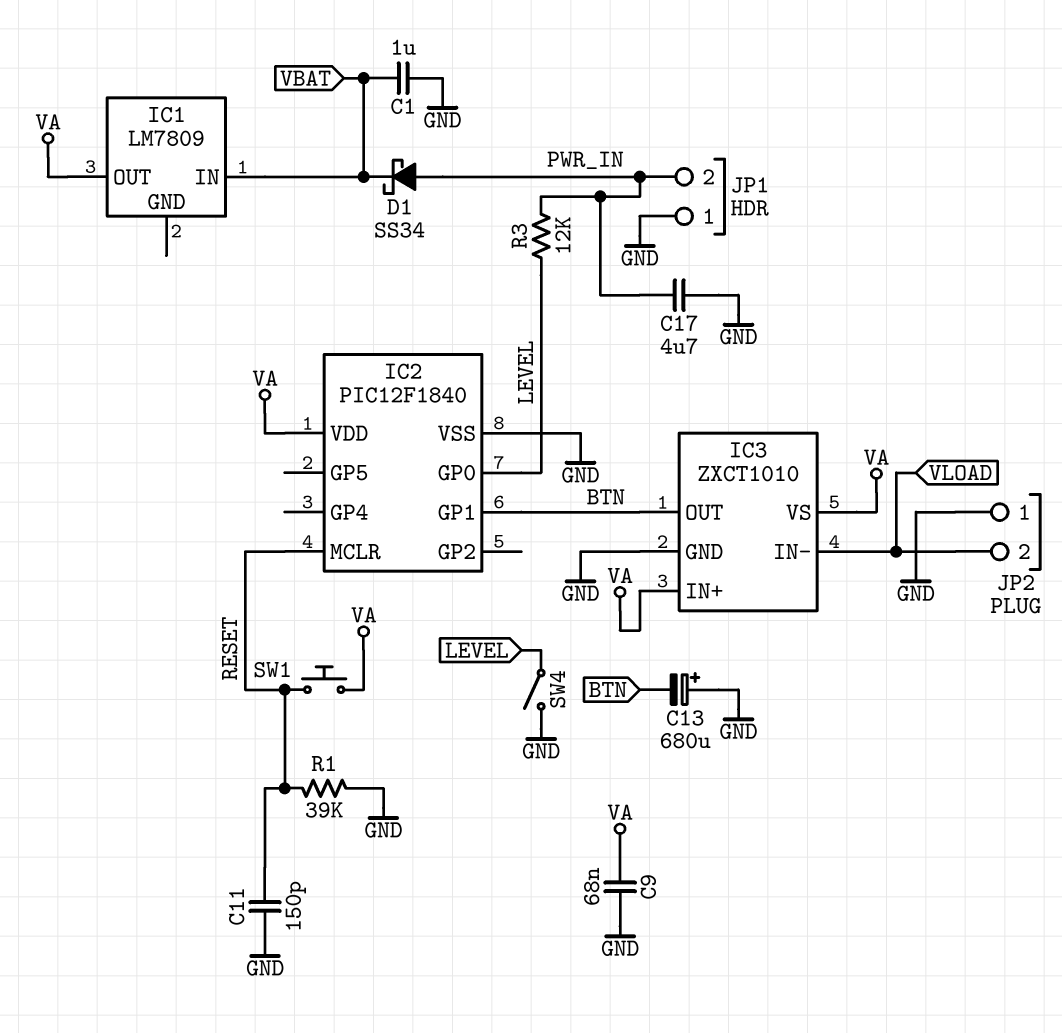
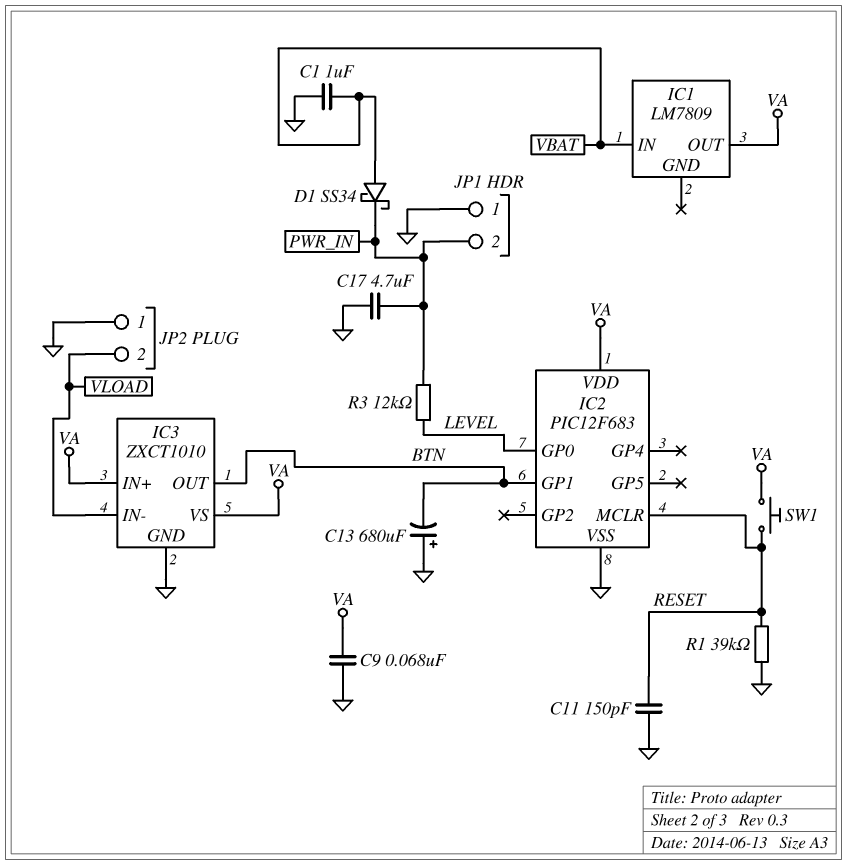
D1: schottky SS34 (A PWR_IN, K VBAT) -> schottky SS34 (A VBAT, K PWR_IN)
IC2: PIC12F1840 -> PIC12F683
SW4: switch (GND, LEVEL) -> none

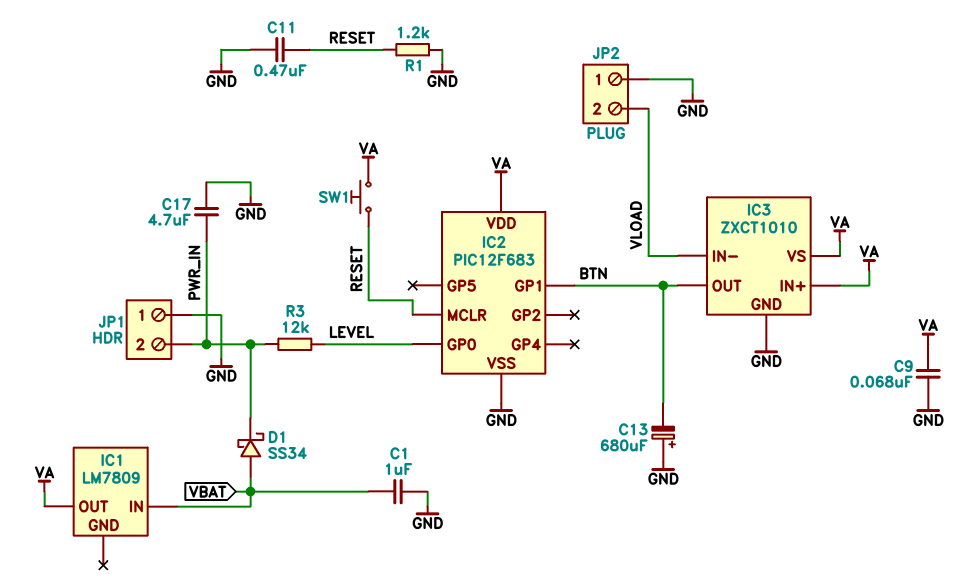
C11: 150pF (GND, RESET) -> 470nF (GND, RESET)
R1: 39k (GND, RESET) -> 1.2k (GND, RESET)

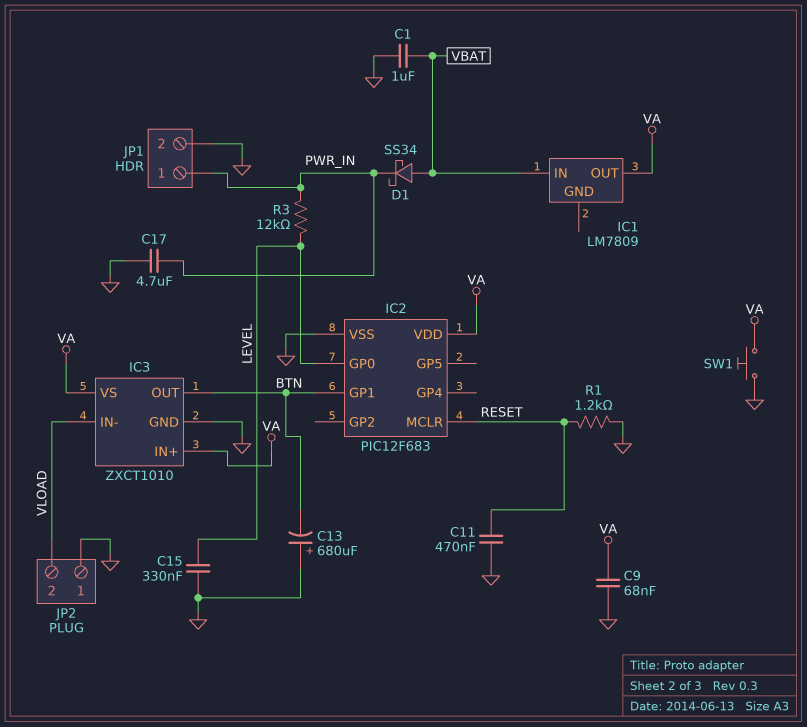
C15: none -> 330nF (GND, LEVEL)
JP1 pin 1: GND -> PWR_IN
JP1 pin 2: PWR_IN -> GND
SW1: button (RESET, VA) -> button (GND, VA)

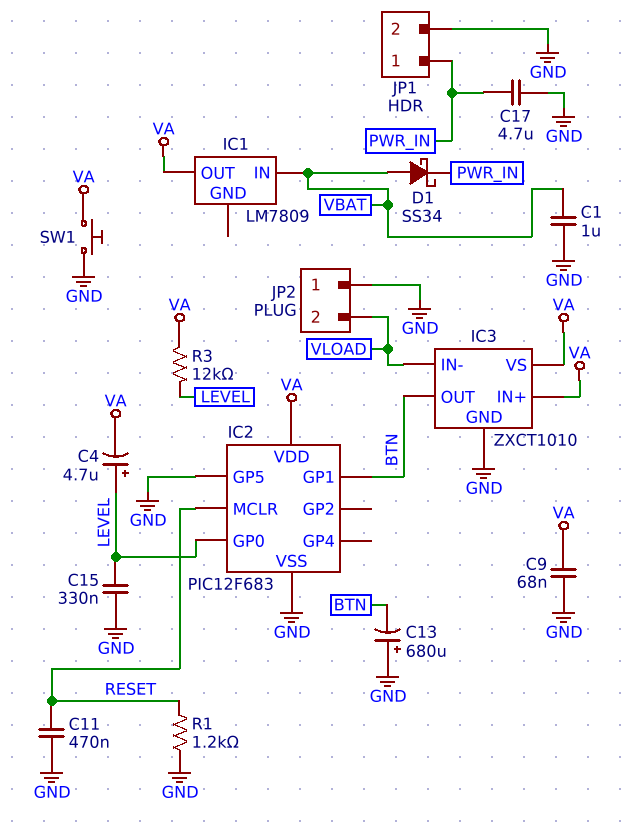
C4: none -> 4.7uF (plus LEVEL, minus VA)
IC2 pin GP5: none -> GND
R3: 12k (LEVEL, PWR_IN) -> 12k (LEVEL, VA)

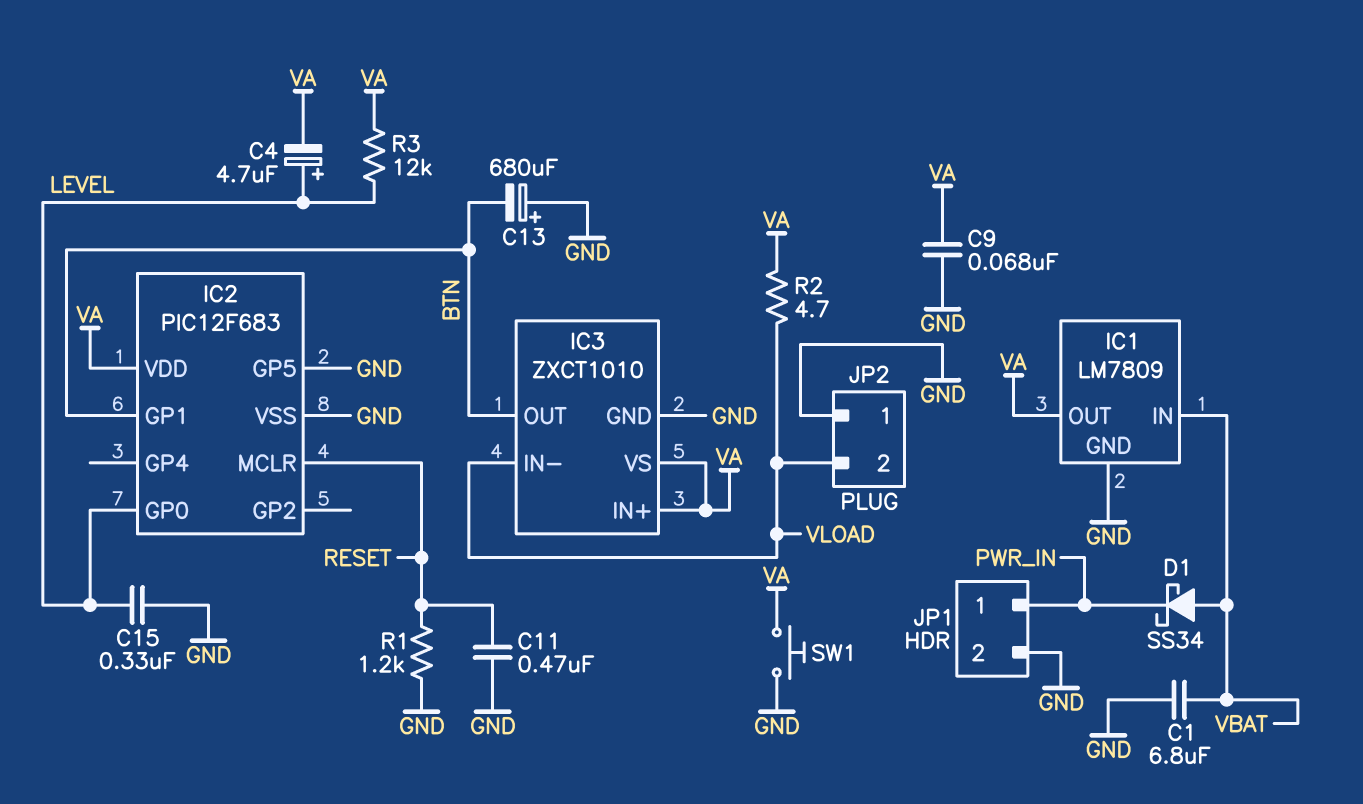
C1: 1uF (GND, VBAT) -> 6.8uF (GND, VBAT)
C17: 4.7uF (GND, PWR_IN) -> none
IC1 pin GND: none -> GND
R2: none -> 4.7 (VA, VLOAD)

